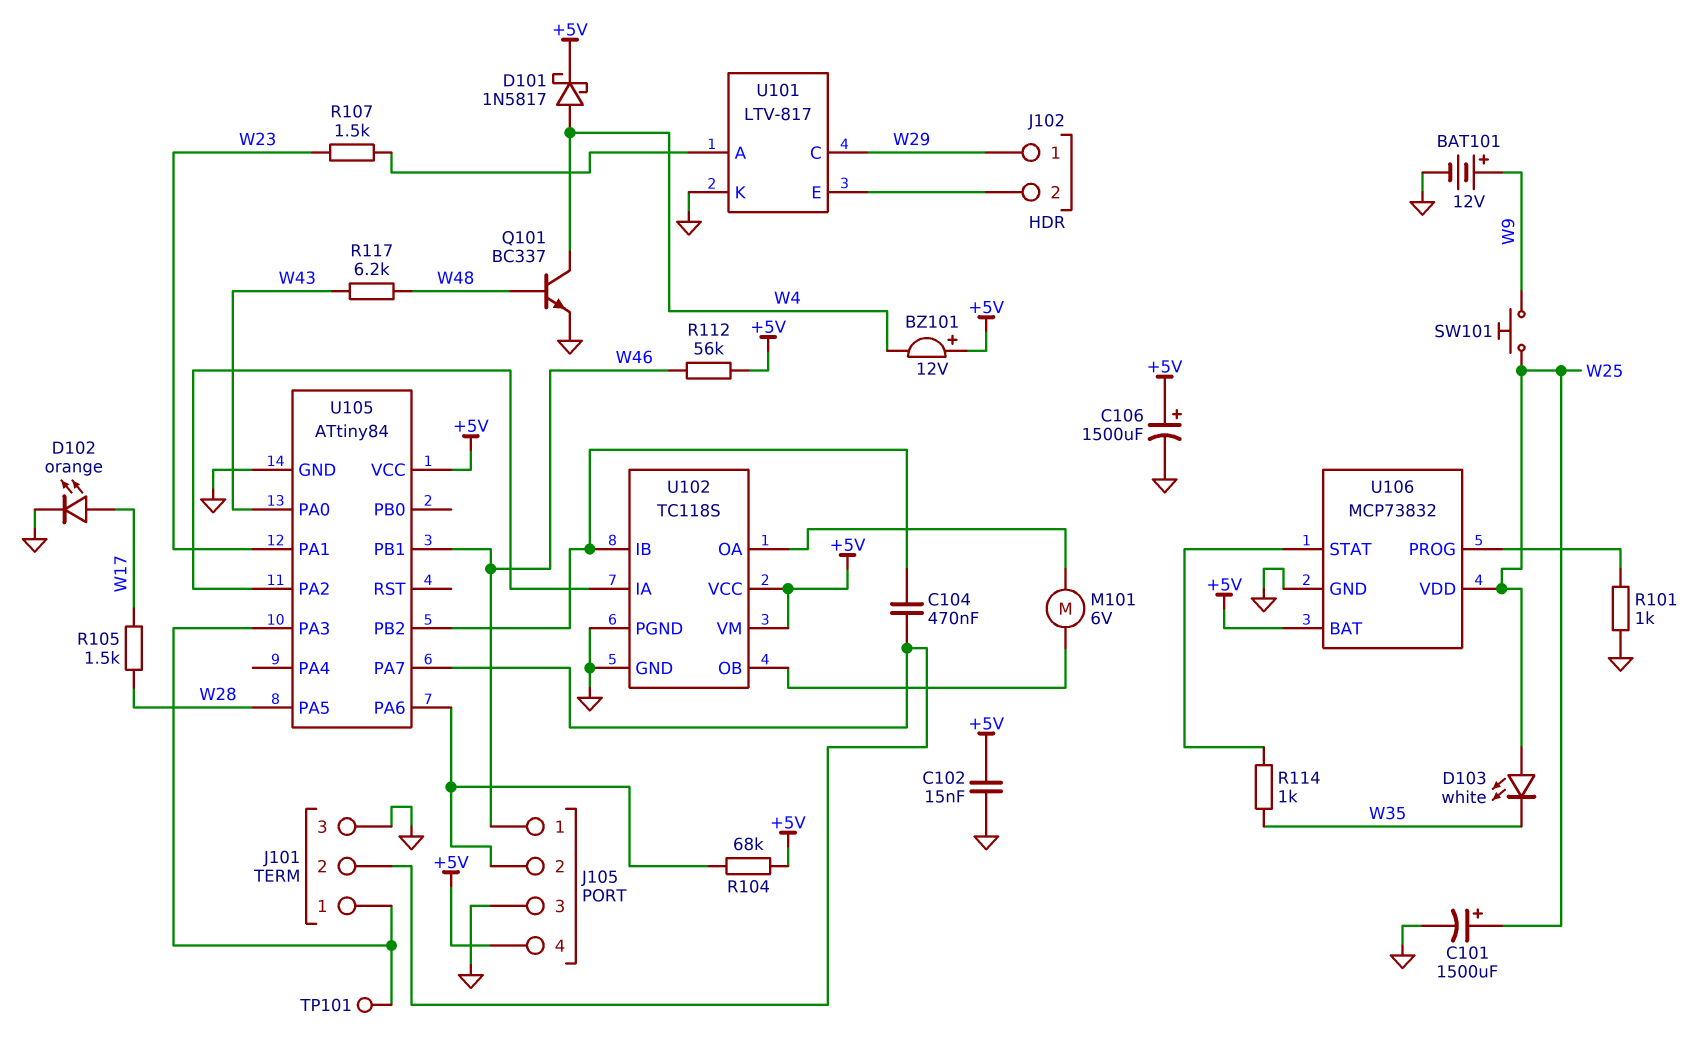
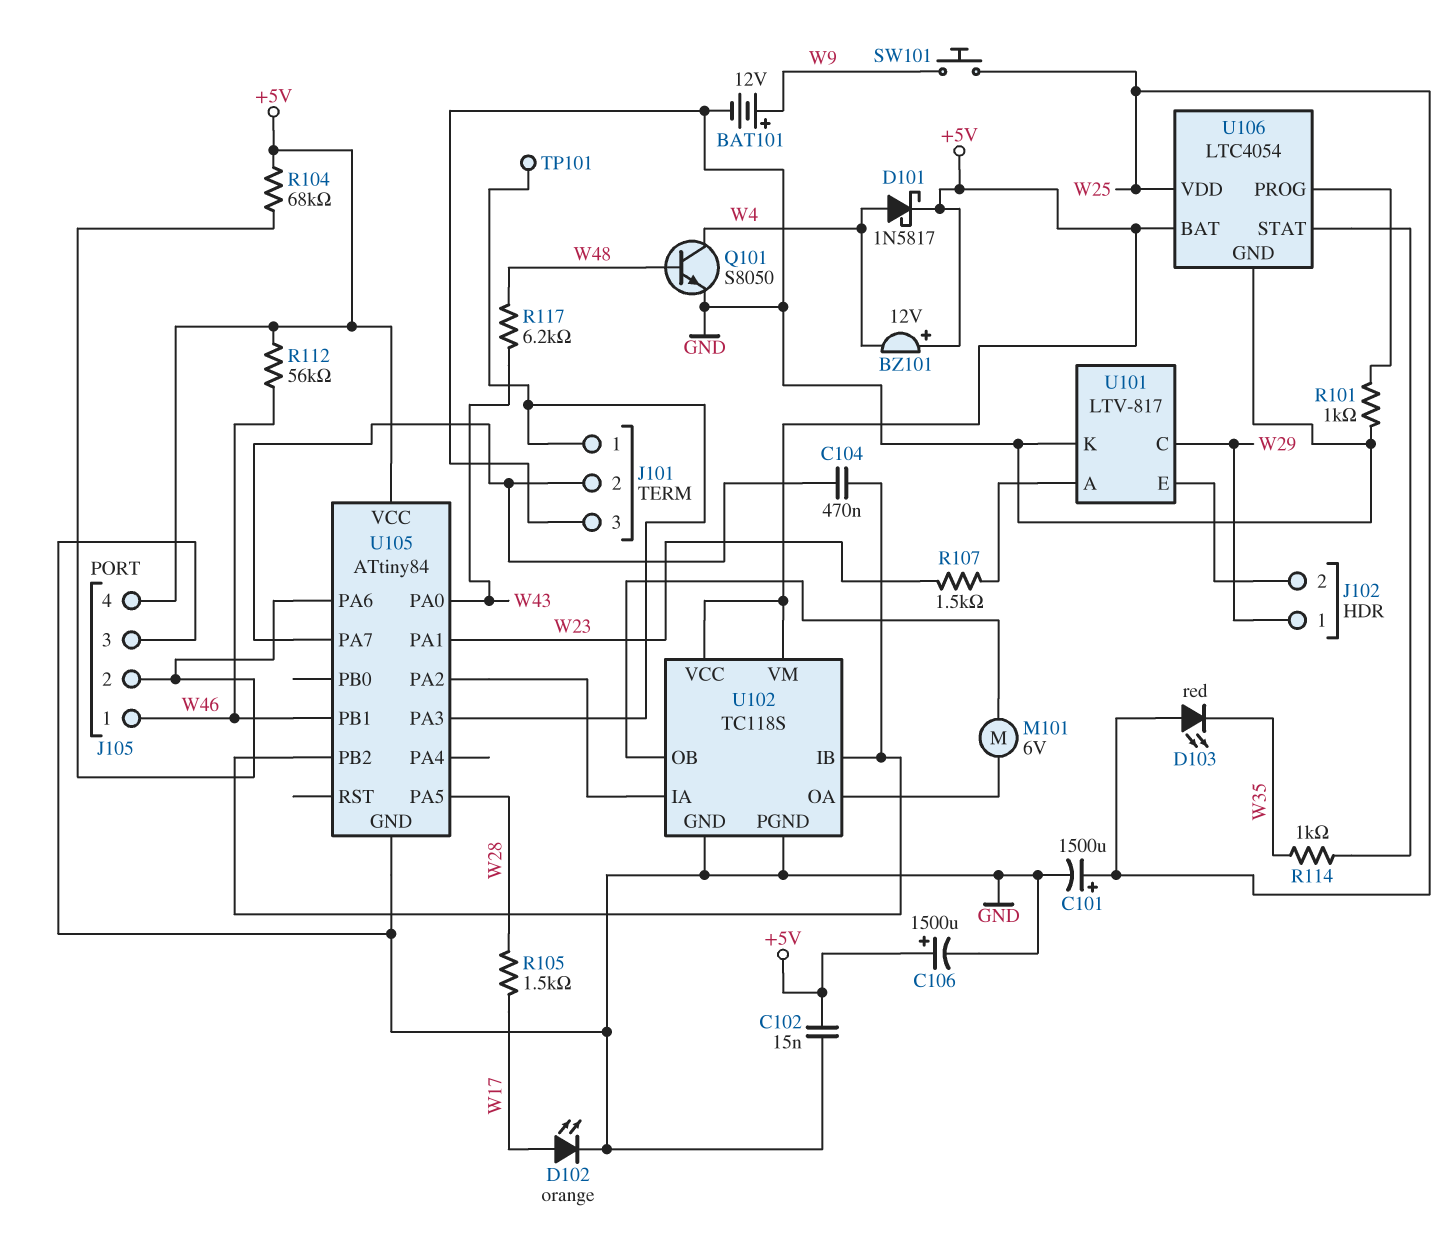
D103: LED white (A W25, K W35) -> LED red (A W25, K W35)
Q101: NPN BC337 (B W48, C W4, E GND) -> NPN S8050 (B W48, C W4, E GND)
U106: MCP73832 -> LTC4054

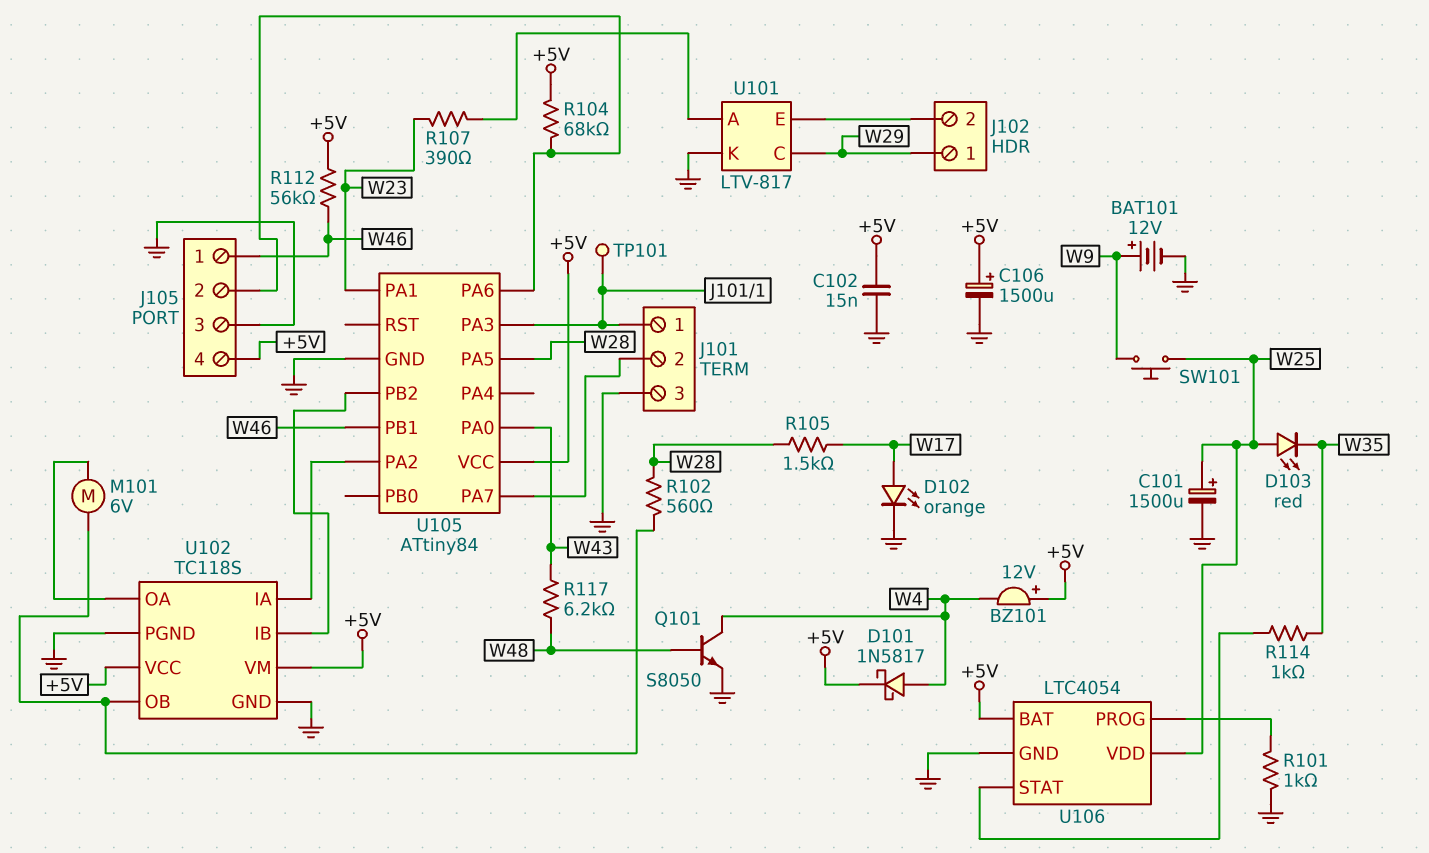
C104: 470nF (J101/2, U102/IB) -> none
R102: none -> 560 (U102/OB, W28)
R107: 1.5k (U101/A, W23) -> 390 (U101/A, W23)

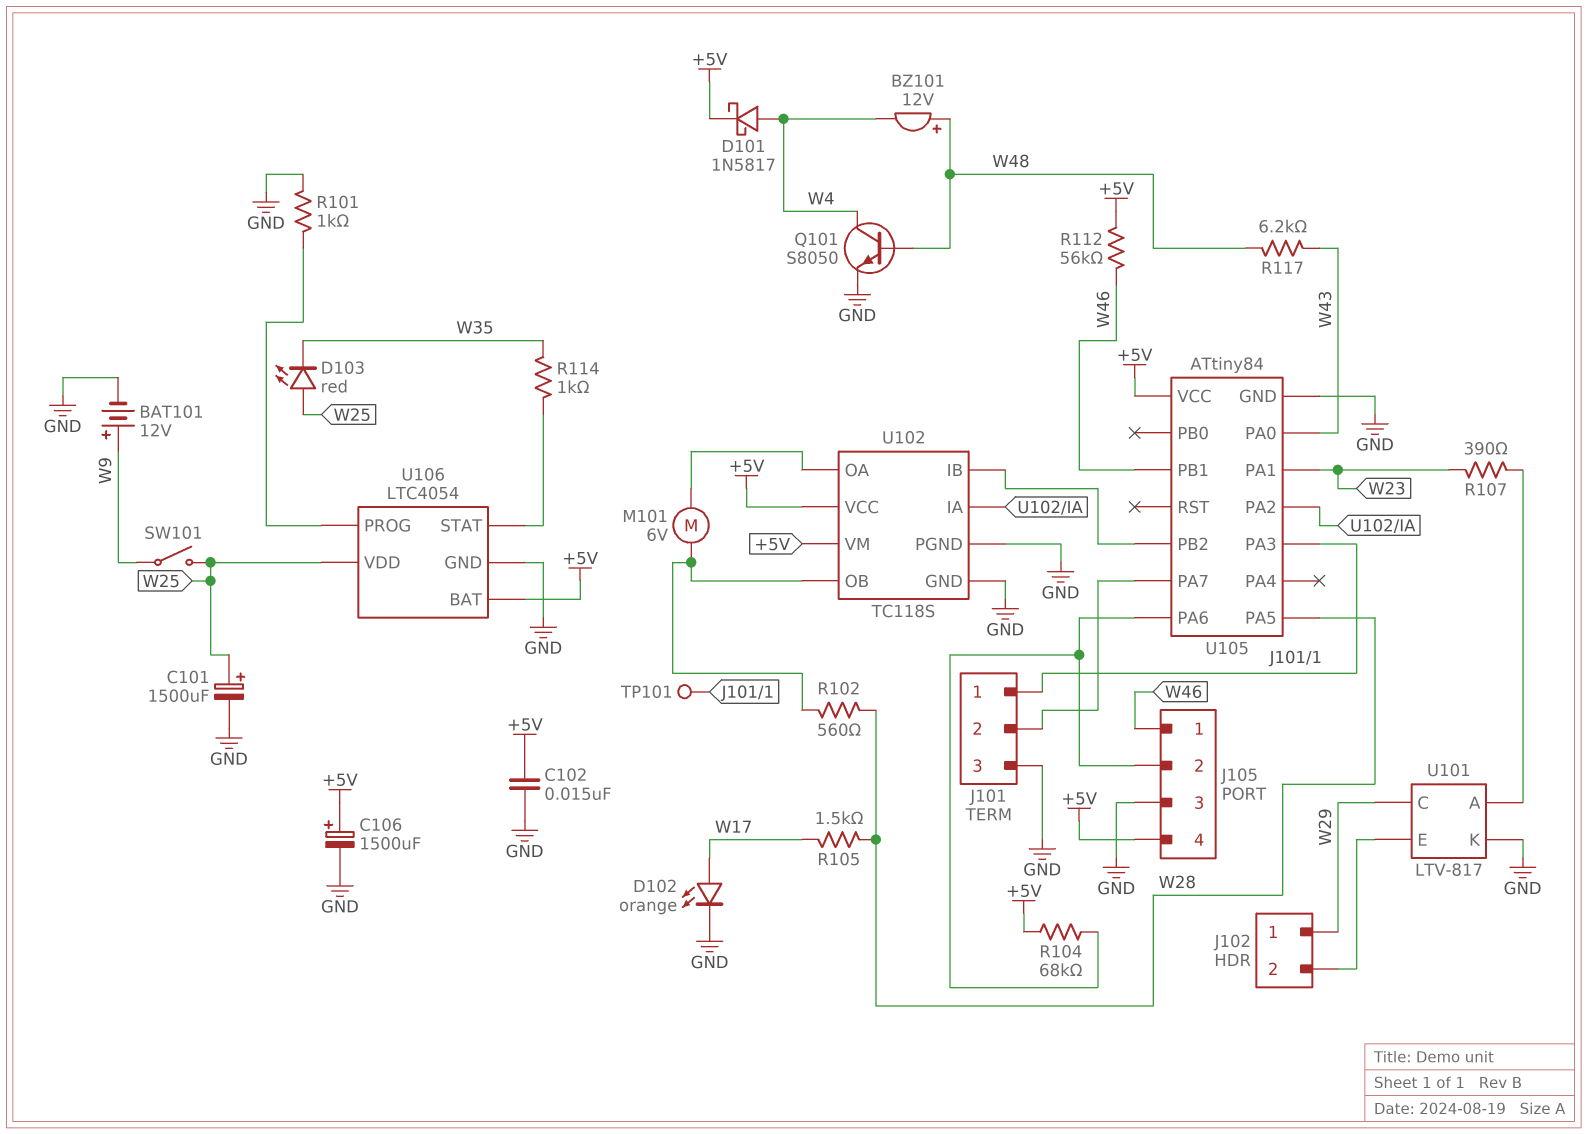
BZ101: buzzer 12V (plus +5V, minus W4) -> buzzer 12V (plus W48, minus W4)
SW101: button (W9, W25) -> switch (W9, W25)

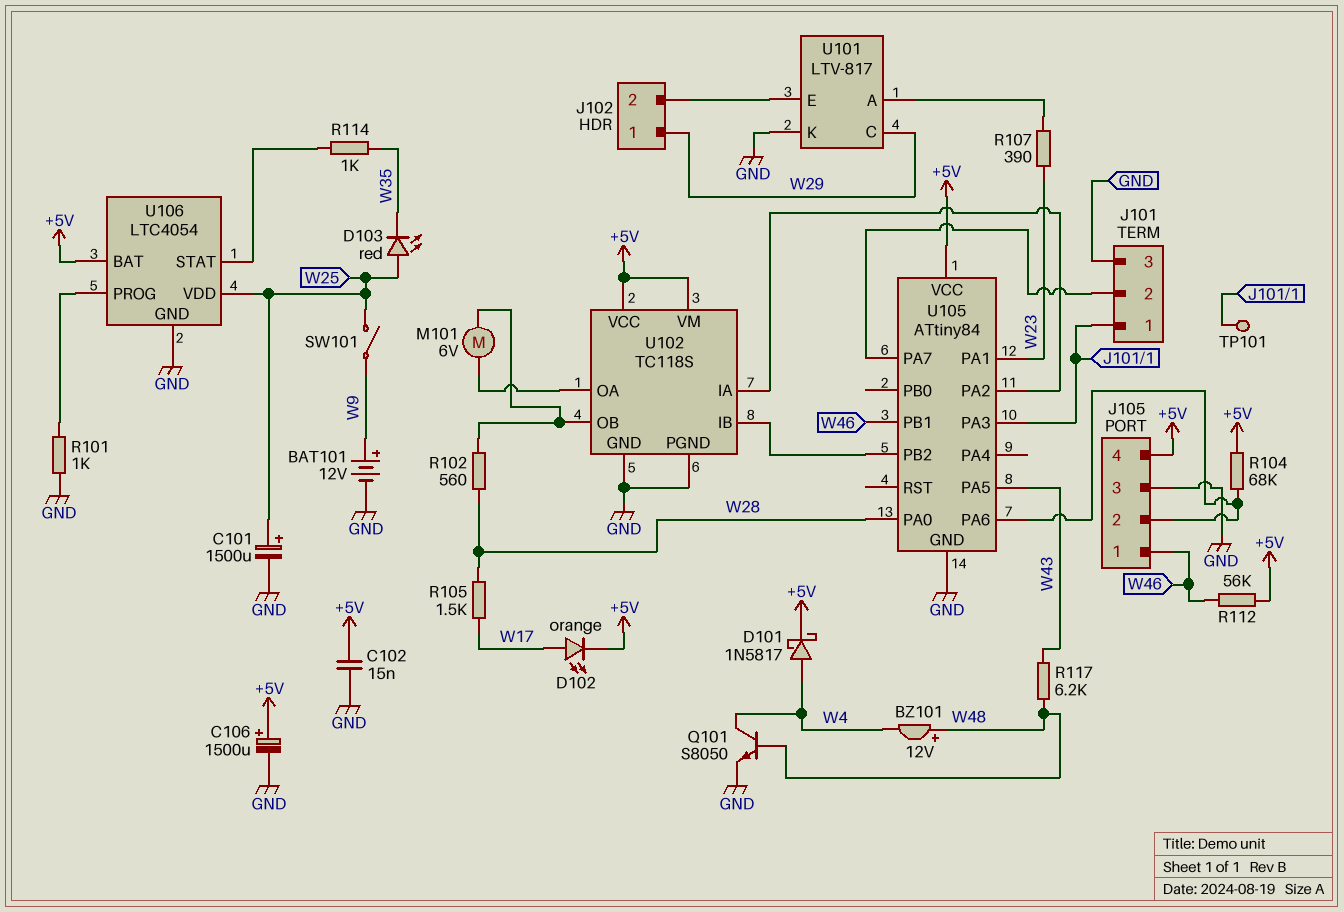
D102: LED orange (A W17, K GND) -> LED orange (A W17, K +5V)
U105 pin PA0: W43 -> W28
U105 pin PA5: W28 -> W43

